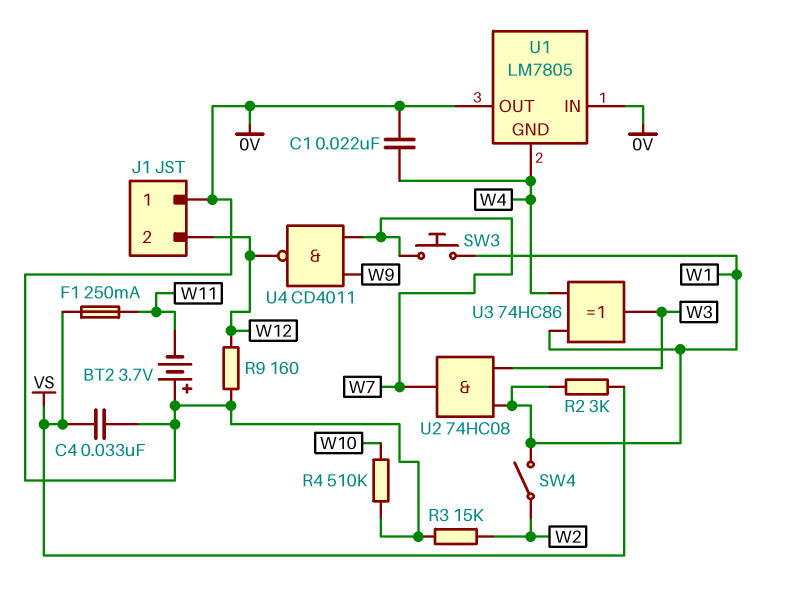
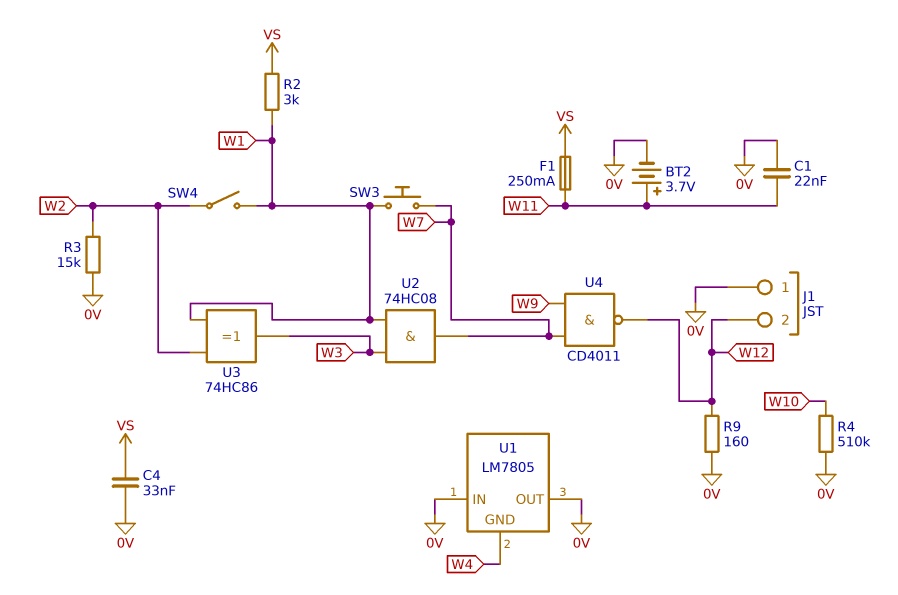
BT2: 3.7V (plus 0V, minus W11) -> 3.7V (plus W11, minus 0V)
C1: 22nF (0V, W4) -> 22nF (0V, W11)
U3: XOR 74HC86 (in W1, in W4, out W3) -> XOR 74HC86 (in W1, in W2, out W3)

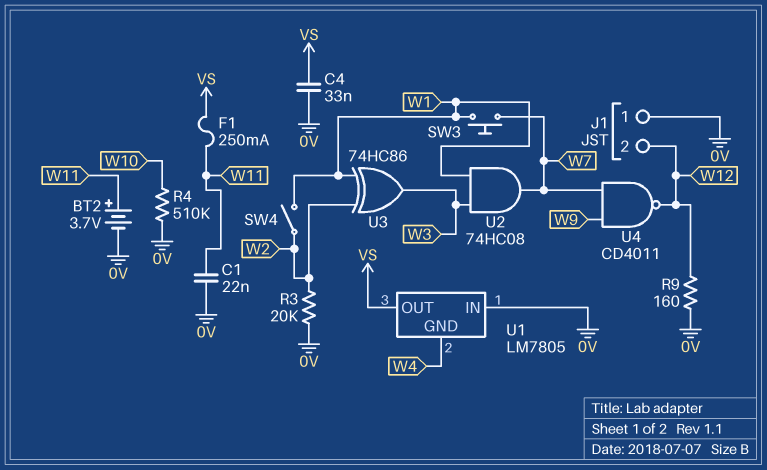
R2: 3k (VS, W1) -> none
R3: 15k (0V, W2) -> 20k (0V, W2)
U1 pin OUT: 0V -> VS

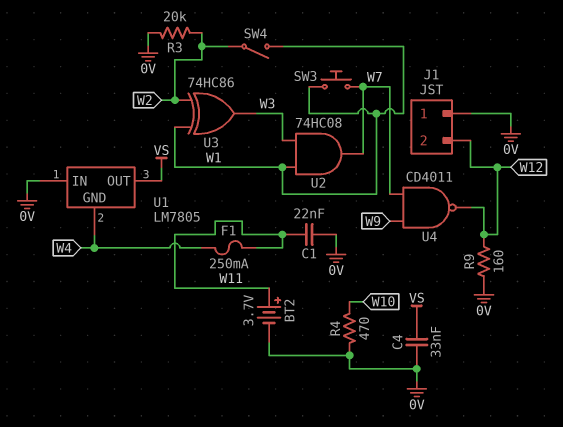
F1: 250mA (VS, W11) -> 250mA (W4, W11)
R4: 510k (0V, W10) -> 470 (0V, W10)

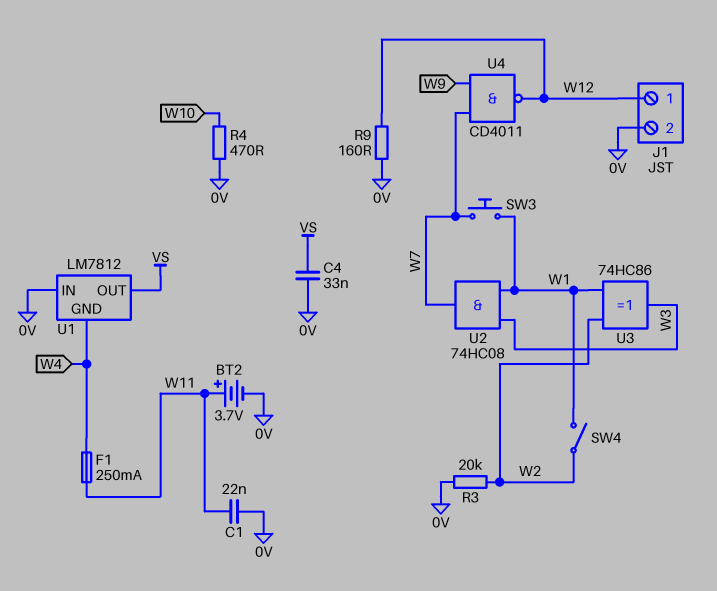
J1 pin 1: 0V -> W12
J1 pin 2: W12 -> 0V
U1: LM7805 -> LM7812

